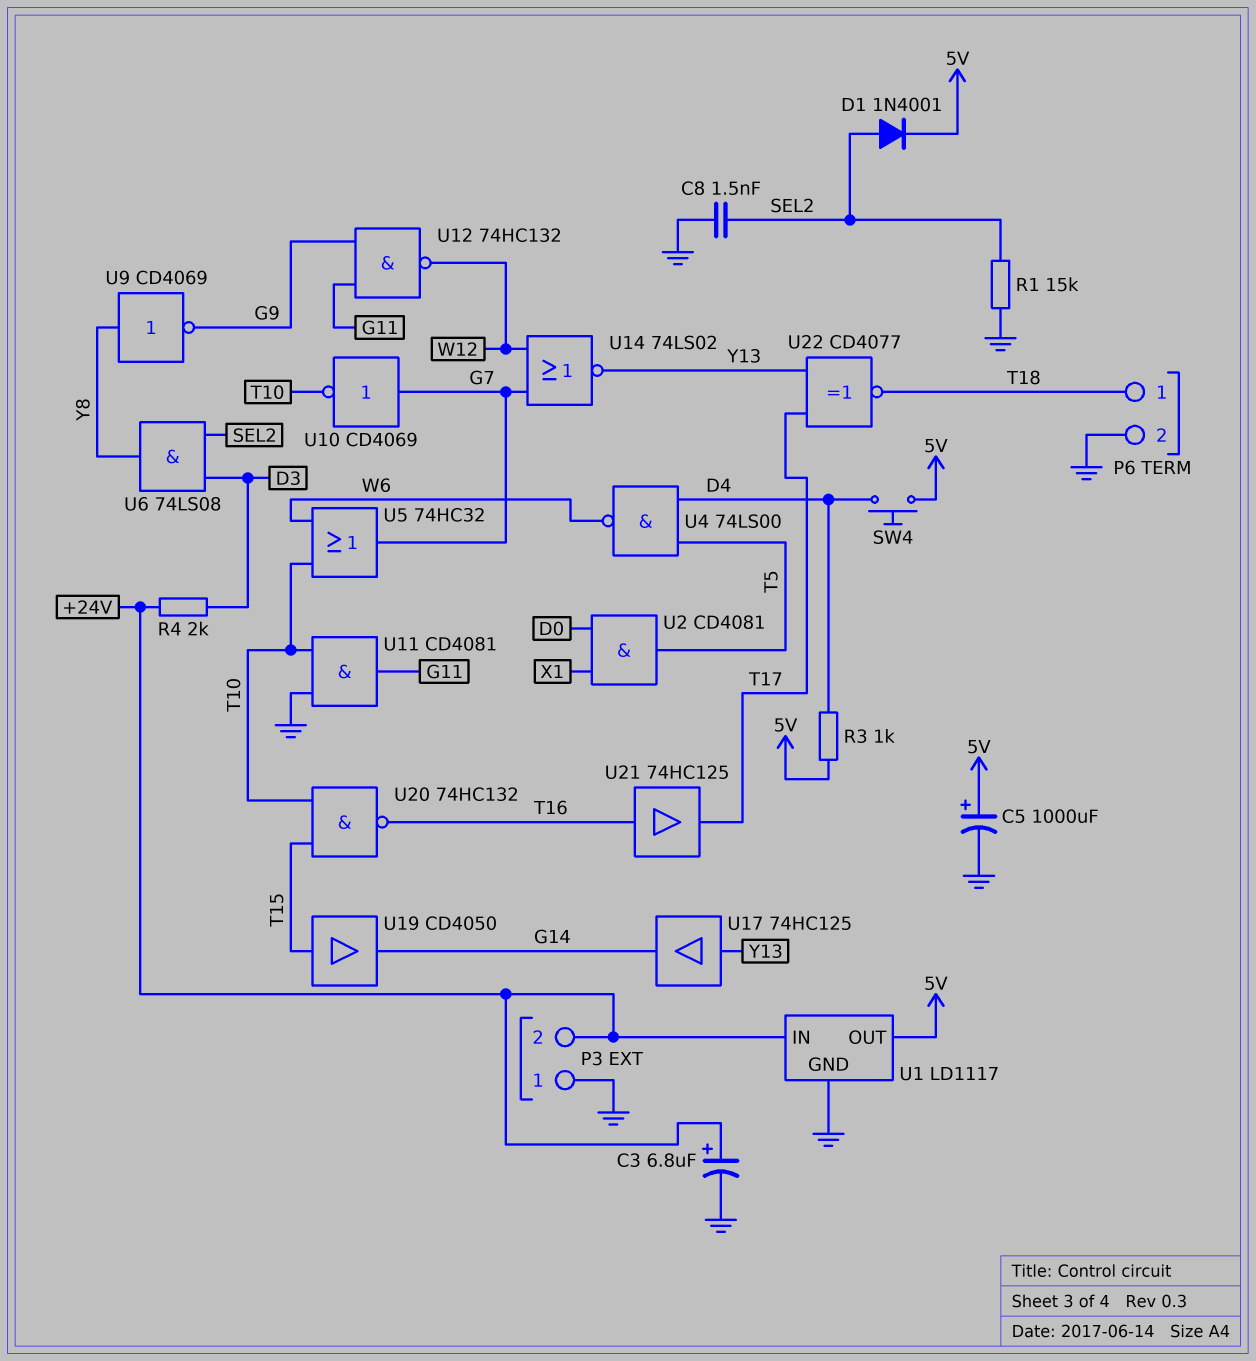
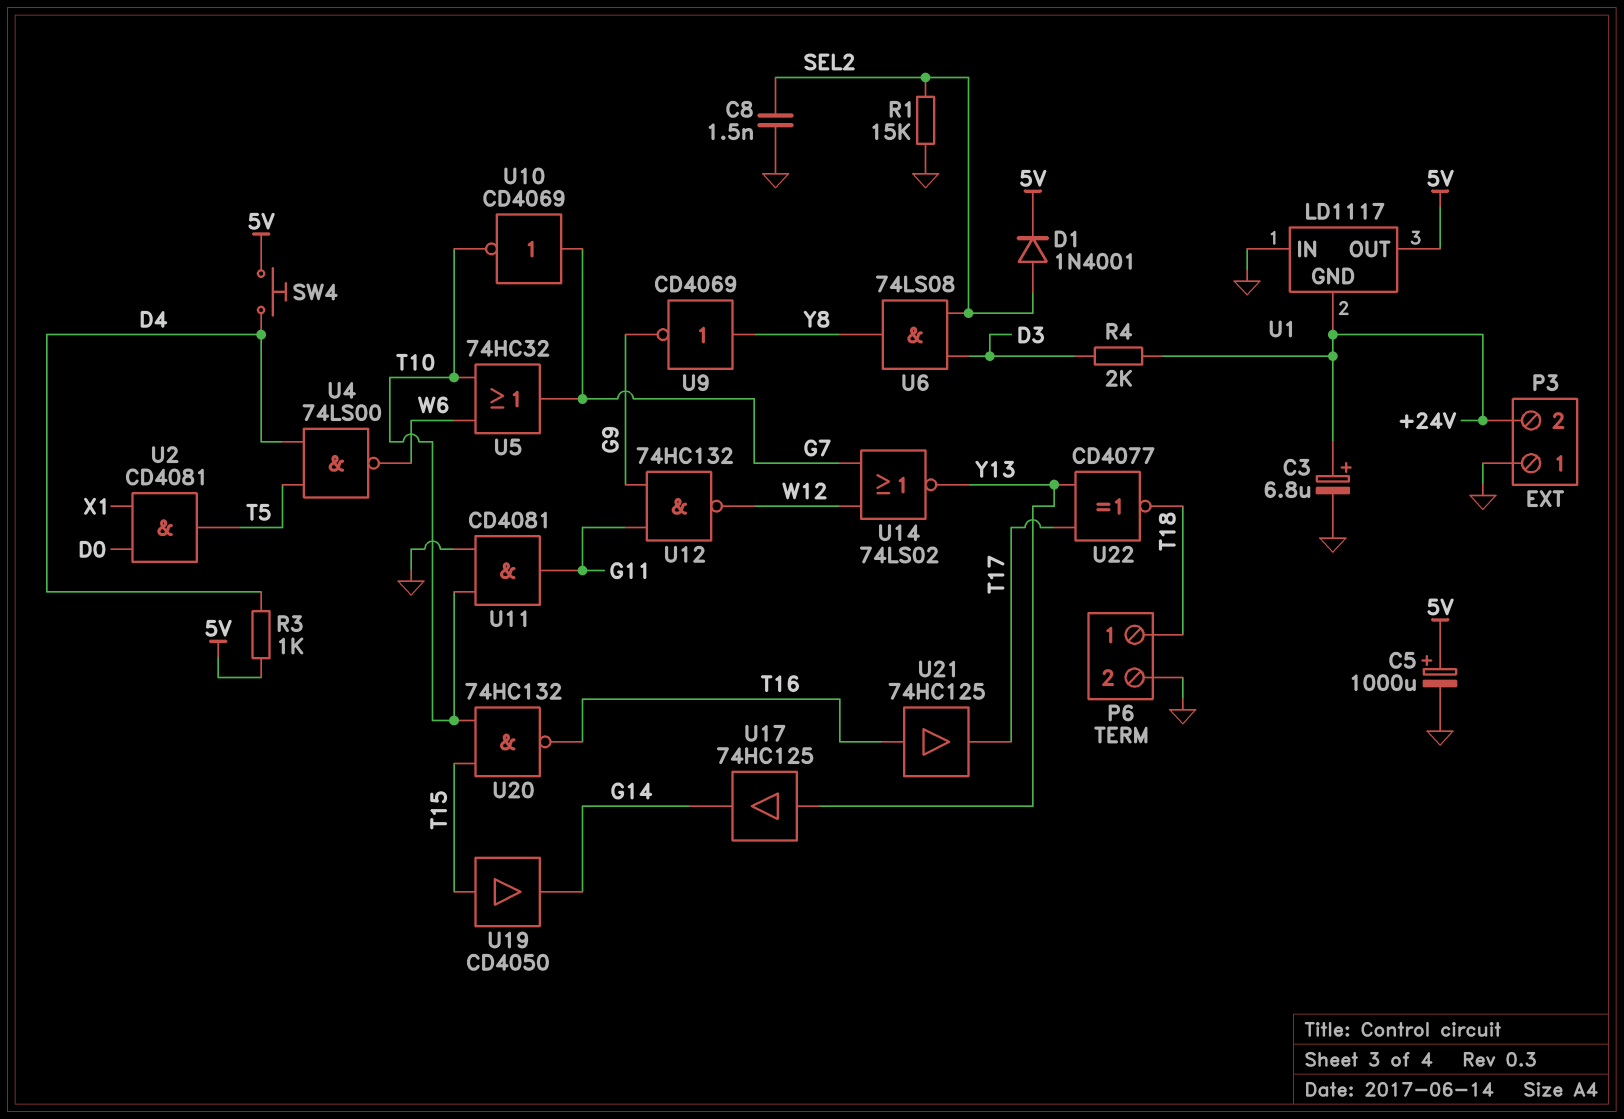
U1 pin GND: GND -> +24V
U1 pin IN: +24V -> GND

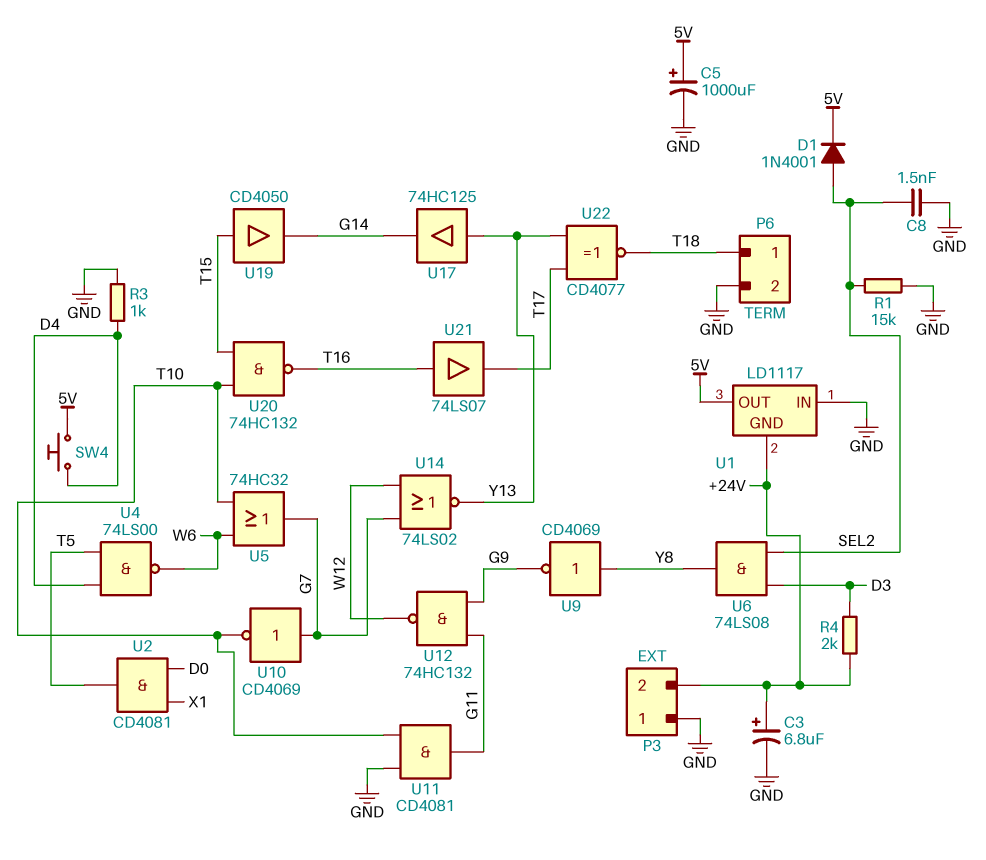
R3: 1k (5V, D4) -> 1k (D4, GND)
U21: buffer 74HC125 (in T16, out T17) -> buffer 74LS07 (in T16, out T17)

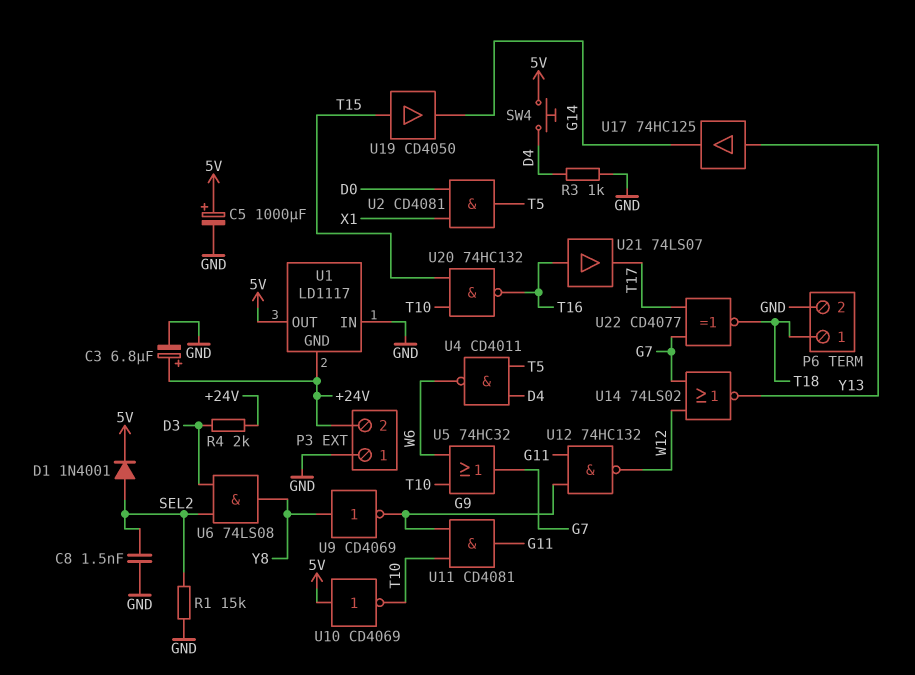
U4: NAND 74LS00 (in D4, in T5, out W6) -> NAND CD4011 (in D4, in T5, out W6)
U10: NOT CD4069 (in G7, out T10) -> NOT CD4069 (in 5V, out T10)
U11: AND CD4081 (in GND, in T10, out G11) -> AND CD4081 (in G9, in T10, out G11)
U22: XNOR CD4077 (in T17, in Y13, out T18) -> XNOR CD4077 (in G7, in T17, out T18)

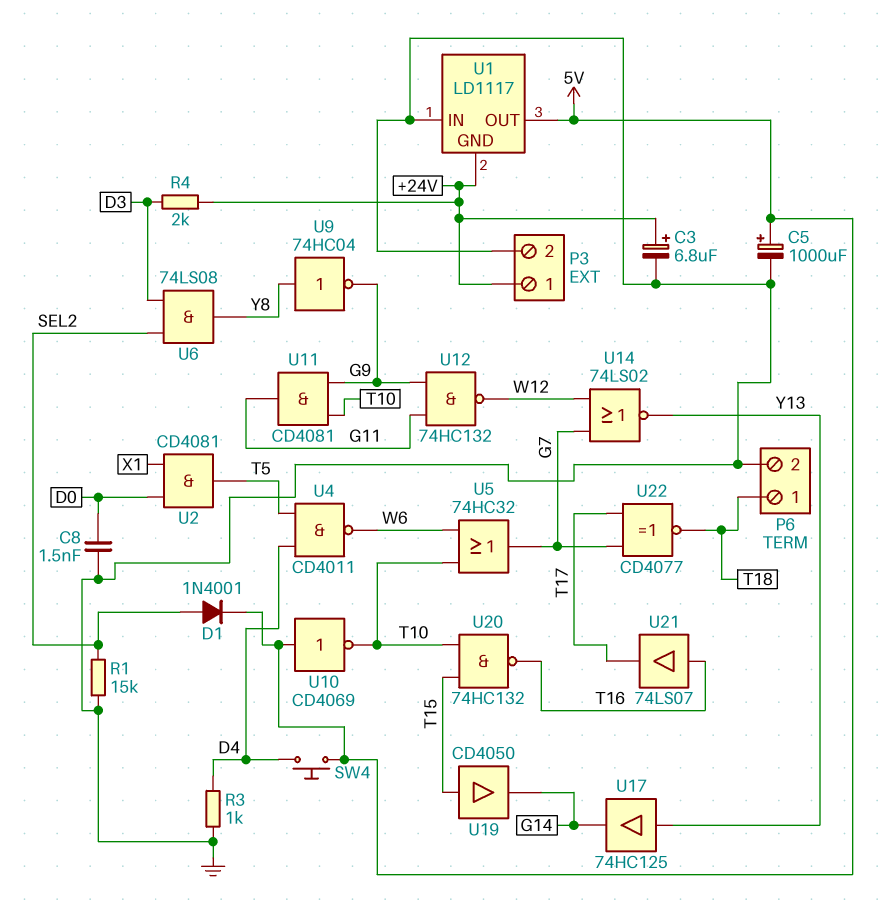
C8: 1.5nF (GND, SEL2) -> 1.5nF (D0, GND)
P3 pin 1: GND -> +24V
P3 pin 2: +24V -> GND
U9: NOT CD4069 (in Y8, out G9) -> NOT 74HC04 (in Y8, out G9)

